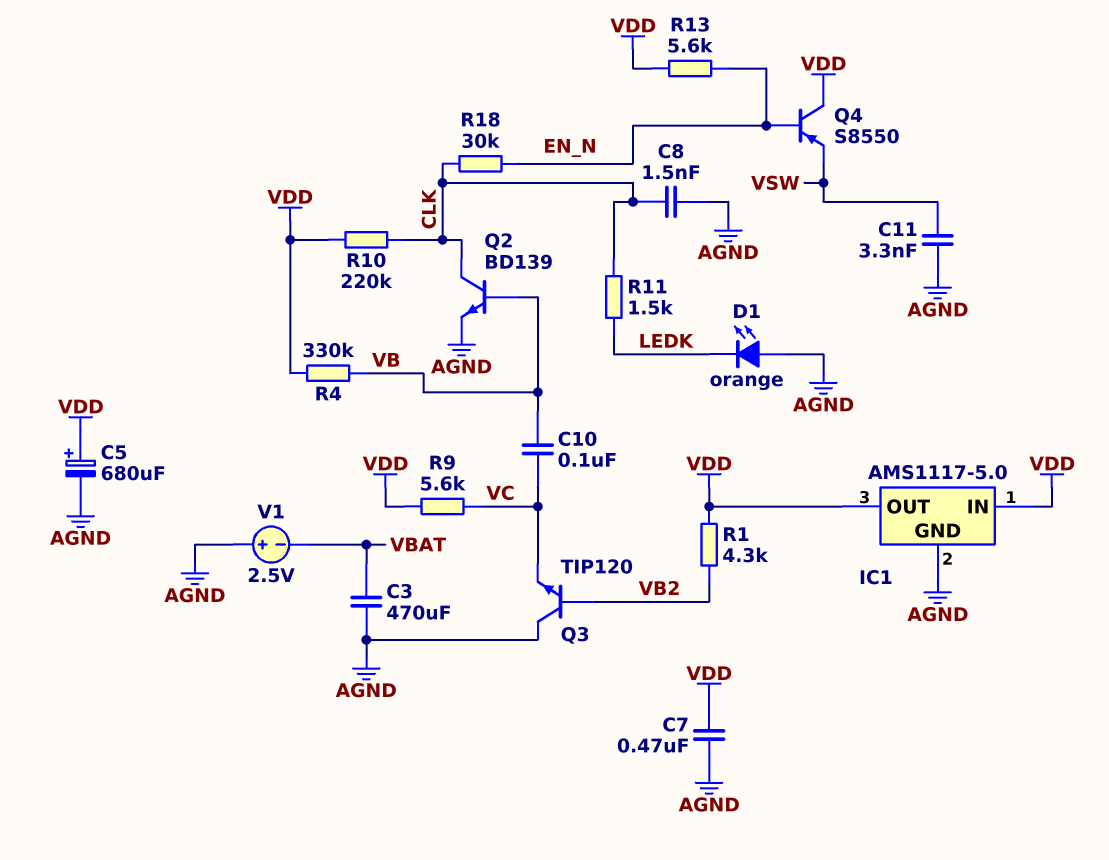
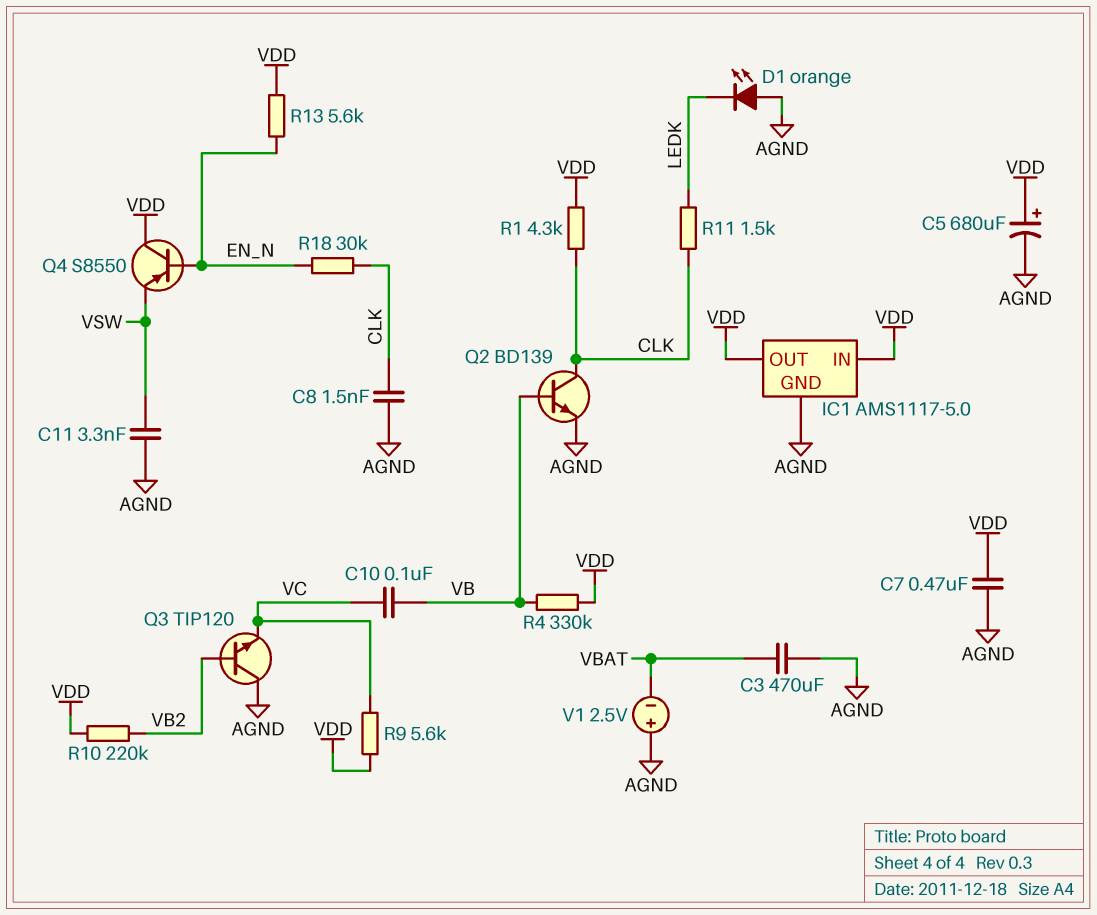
R1: 4.3k (VB2, VDD) -> 4.3k (CLK, VDD)
R10: 220k (CLK, VDD) -> 220k (VB2, VDD)

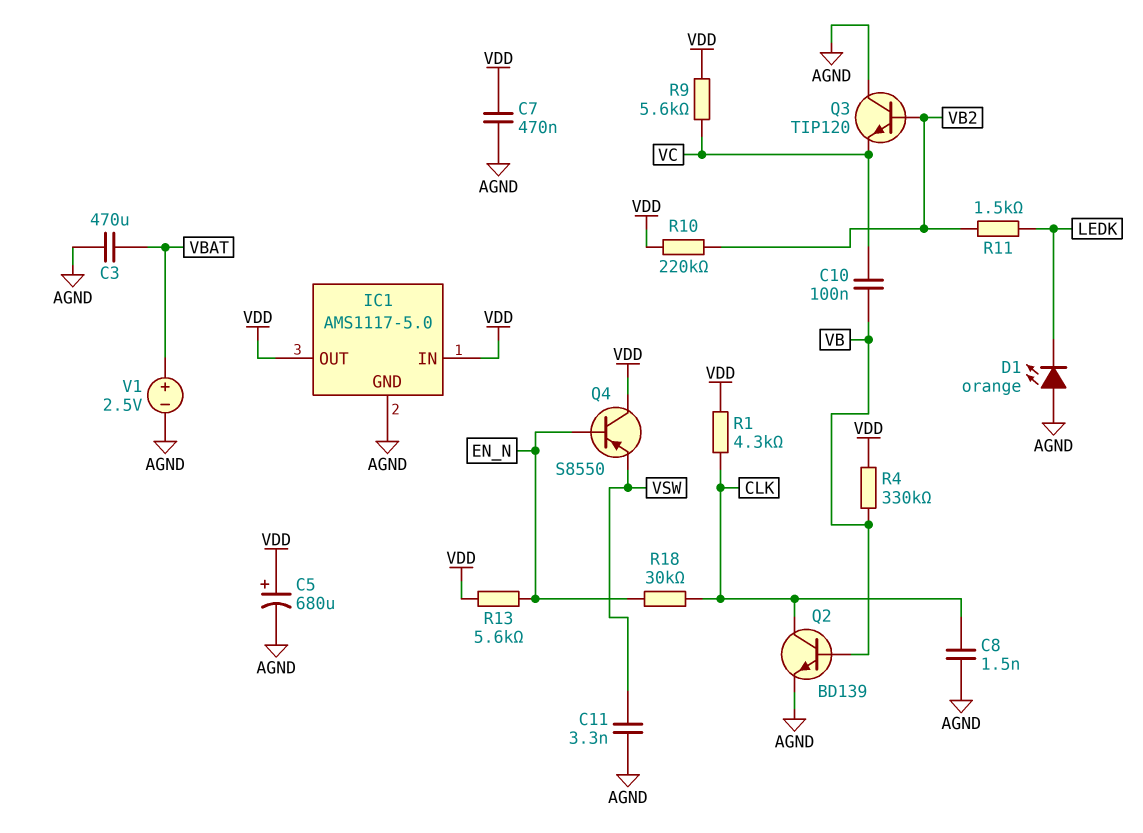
R11: 1.5k (CLK, LEDK) -> 1.5k (LEDK, VB2)
V1: 2.5V (plus AGND, minus VBAT) -> 2.5V (plus VBAT, minus AGND)

